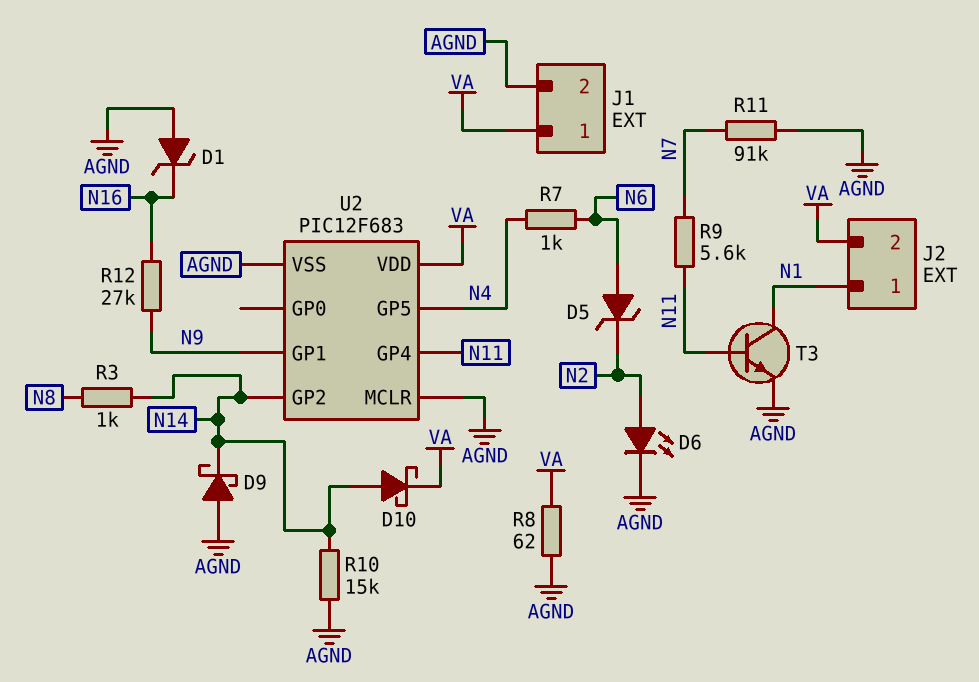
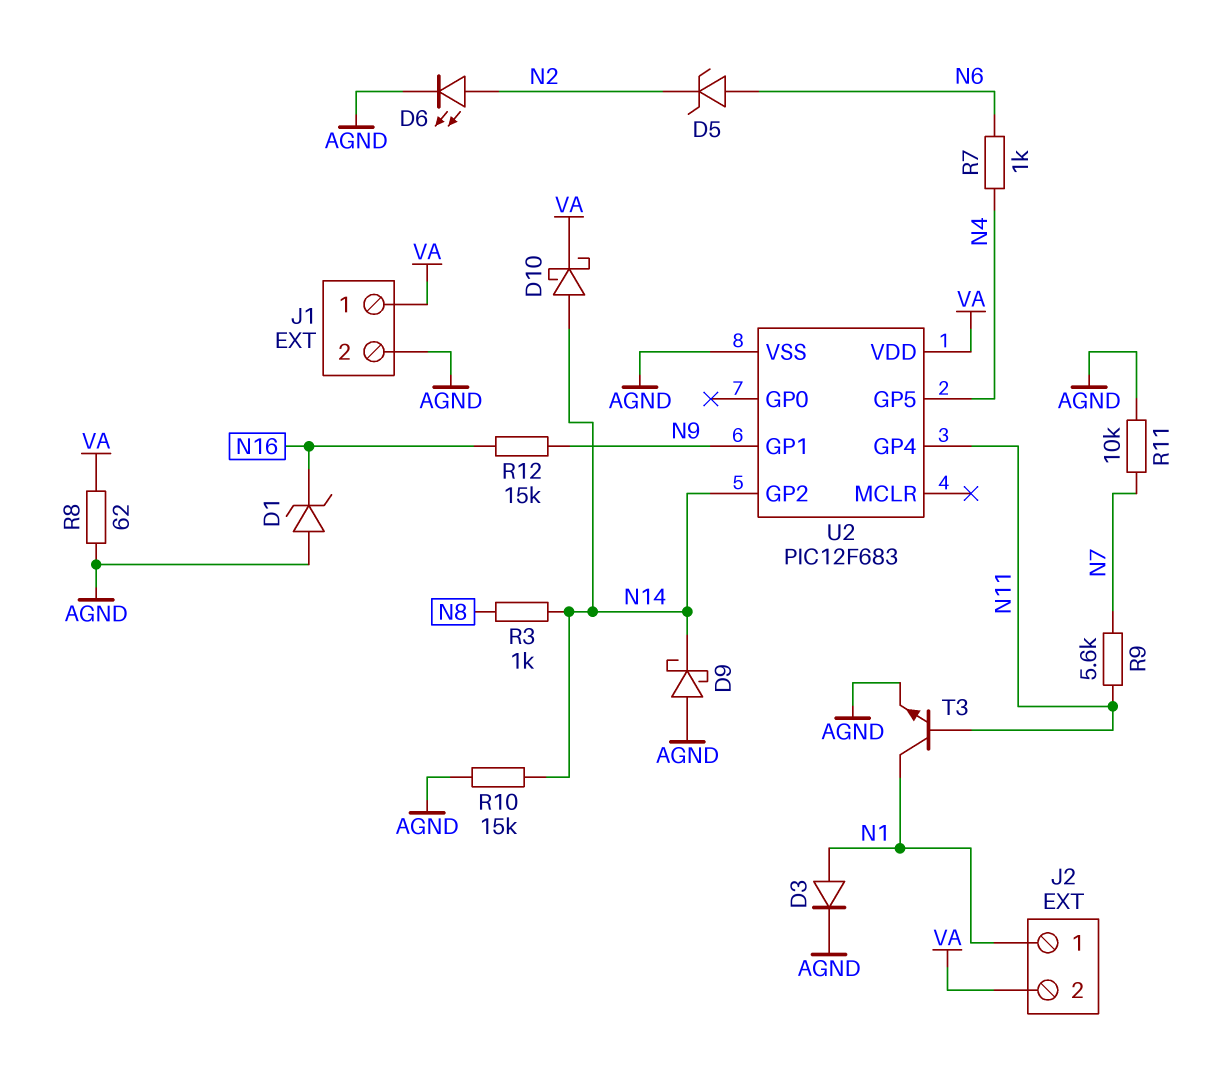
D3: none -> diode (A N1, K AGND)
R11: 91k (AGND, N7) -> 10k (AGND, N7)
R12: 27k (N9, N16) -> 15k (N9, N16)
U2 pin MCLR: AGND -> none

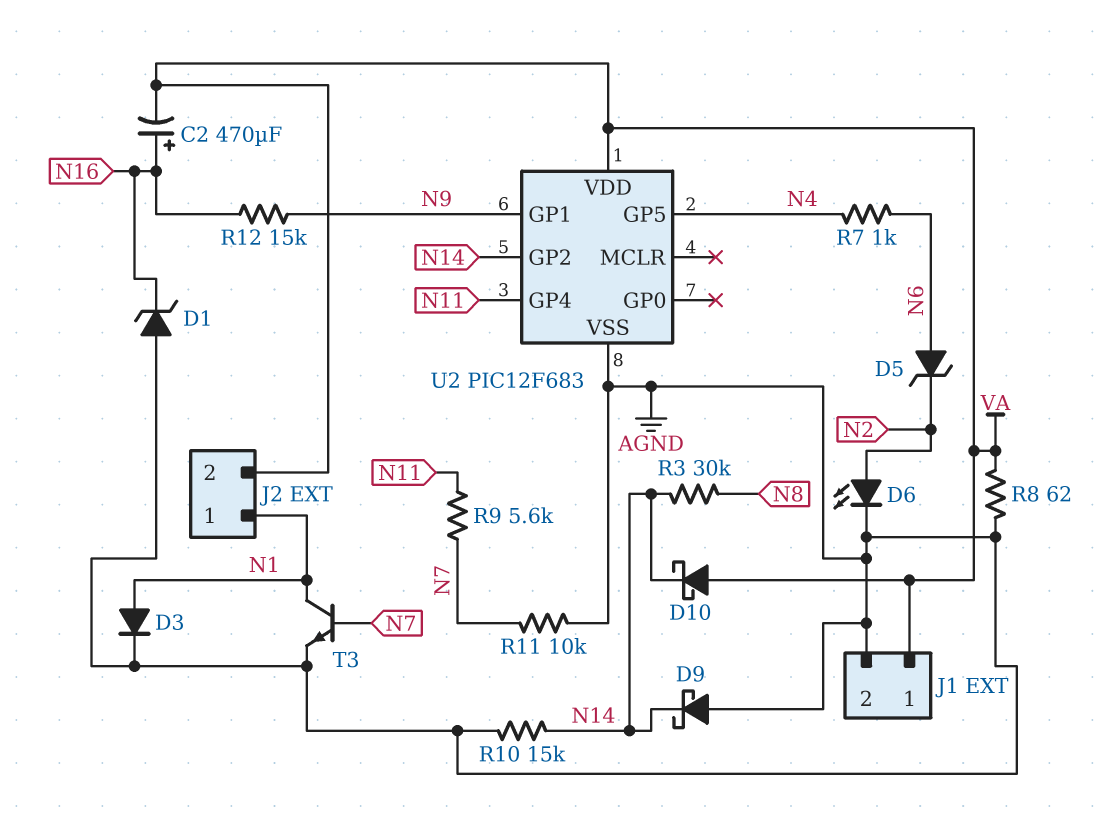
C2: none -> 470uF (plus N16, minus VA)
D10: schottky (A N14, K VA) -> schottky (A VA, K N14)
R3: 1k (N8, N14) -> 30k (N8, N14)
T3: NPN (B N11, C N1, E AGND) -> NPN (B N7, C N1, E AGND)

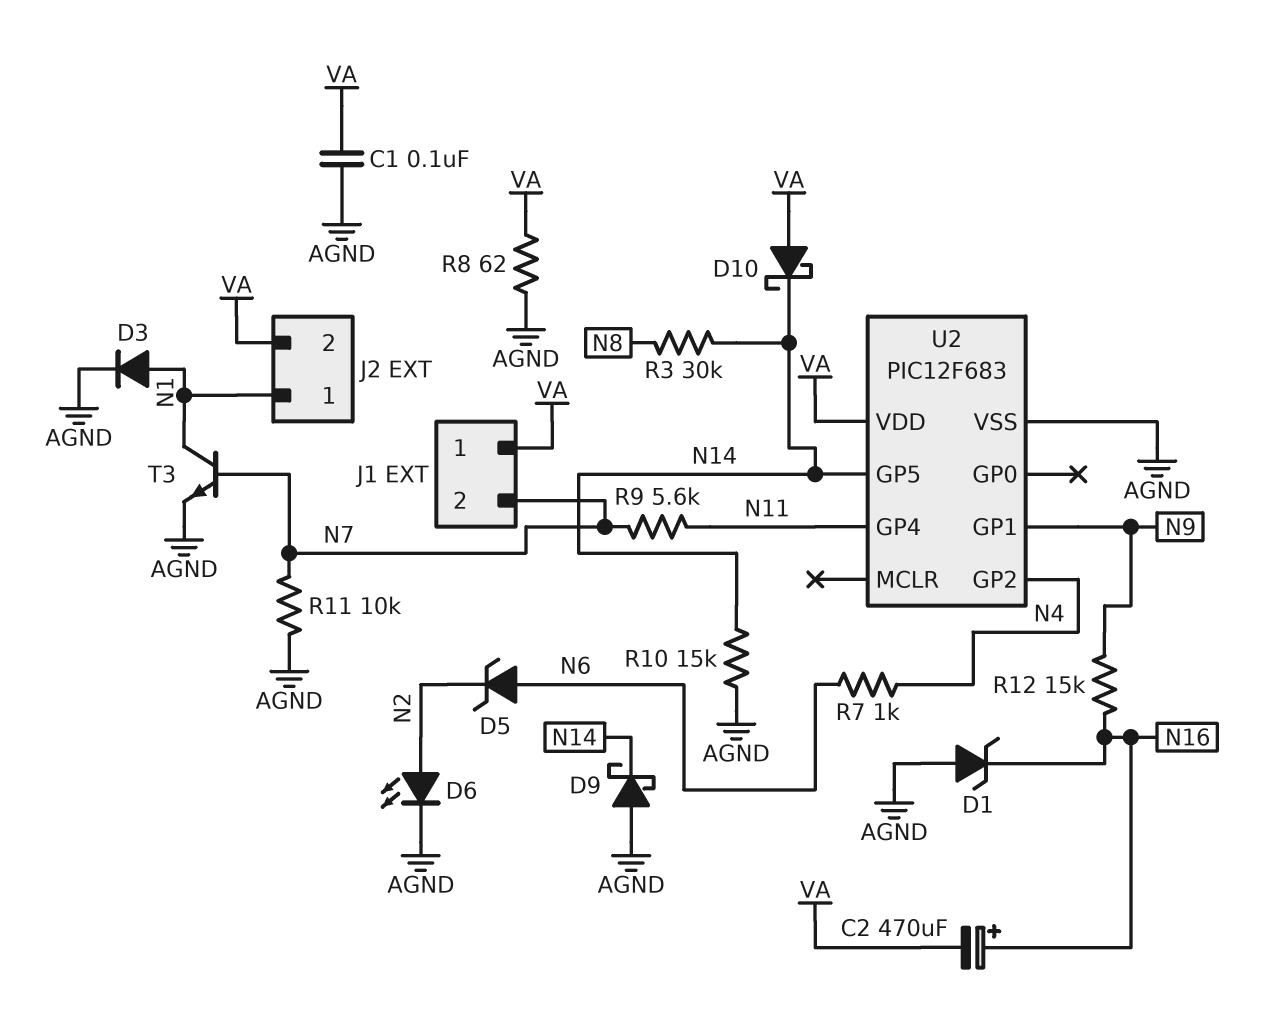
C1: none -> 100nF (AGND, VA)
J1 pin 2: AGND -> N7
U2 pin GP2: N14 -> N4
U2 pin GP5: N4 -> N14

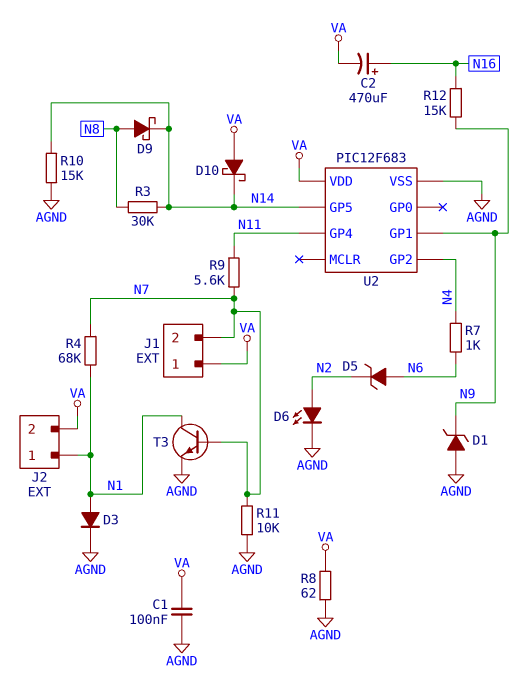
D1: zener (A AGND, K N16) -> zener (A AGND, K N9)
D9: schottky (A AGND, K N14) -> schottky (A N8, K N14)
R4: none -> 68k (N1, N7)

